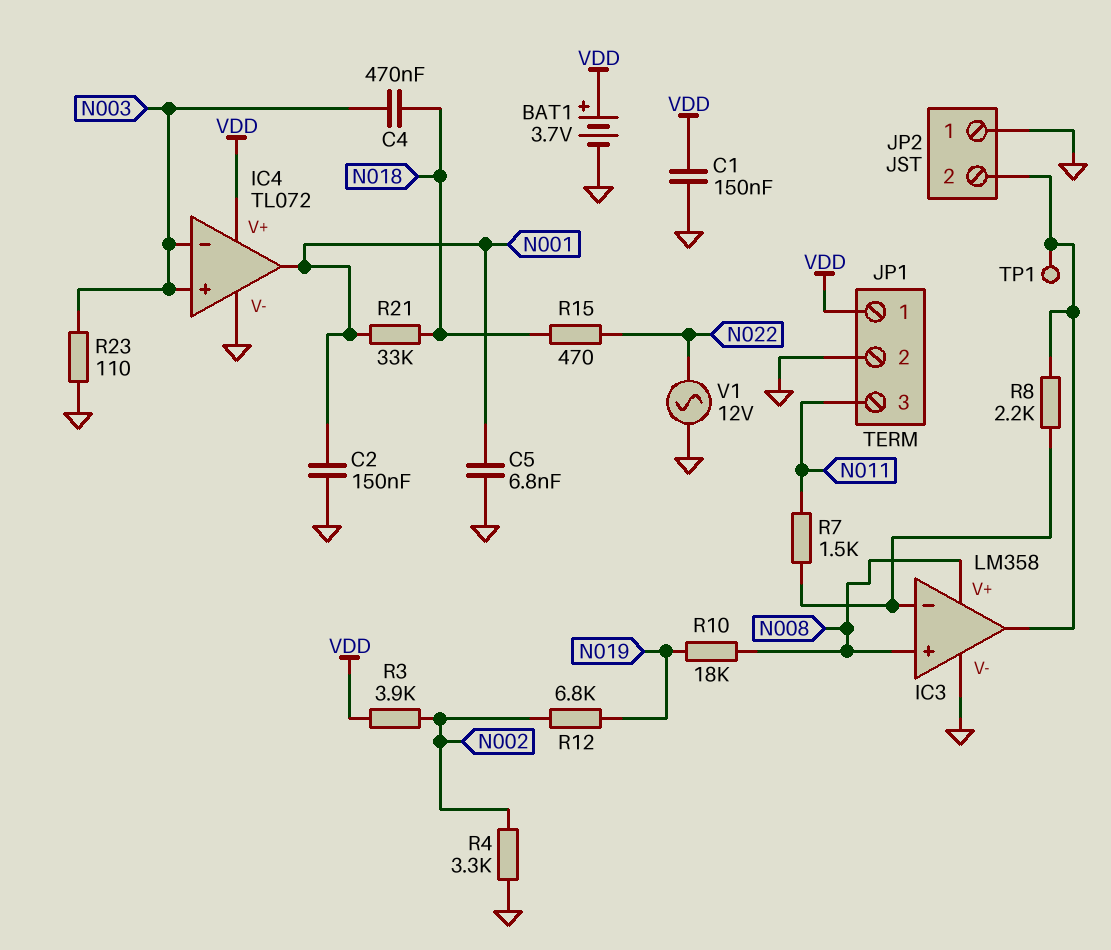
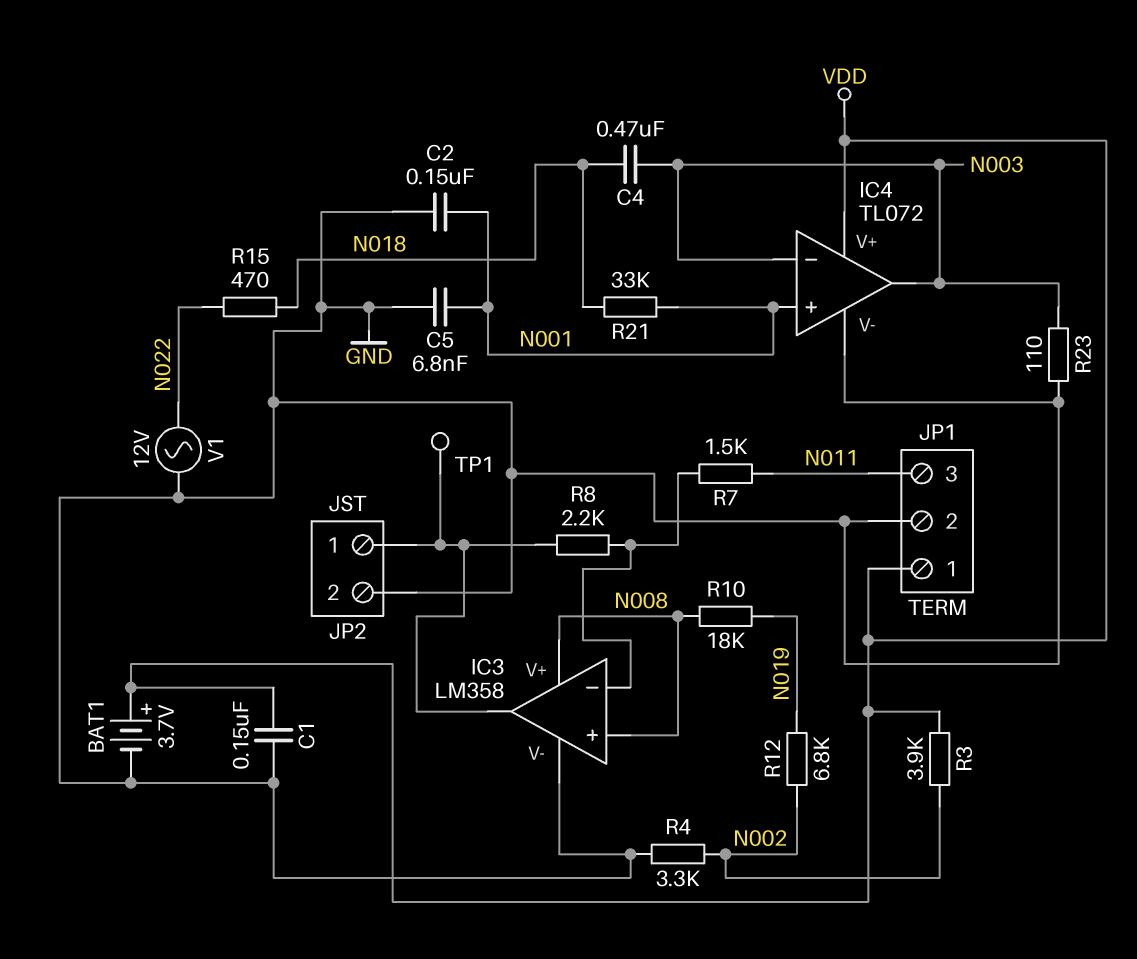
IC4 pin in+: N003 -> N001
IC4 pin out: N001 -> N003
JP2 pin 1: GND -> IC3/out
JP2 pin 2: IC3/out -> GND

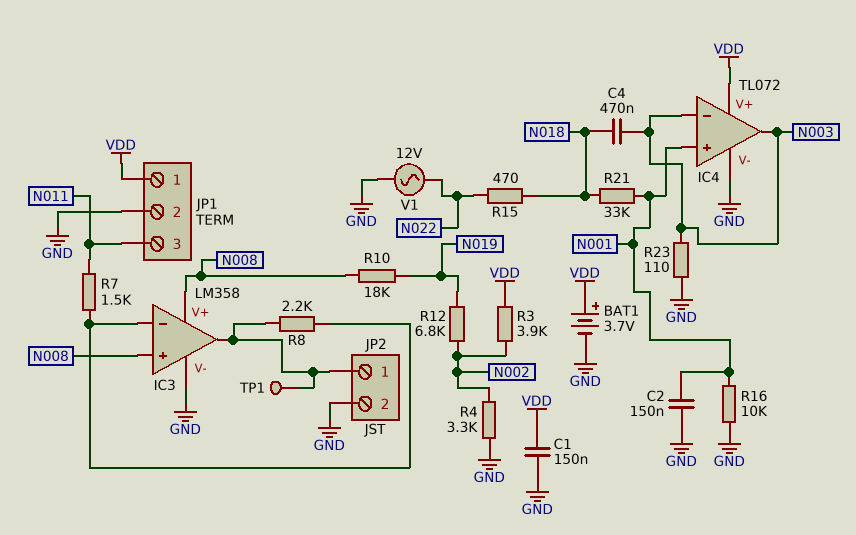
C5: 6.8nF (GND, N001) -> none
R16: none -> 10k (GND, N001)

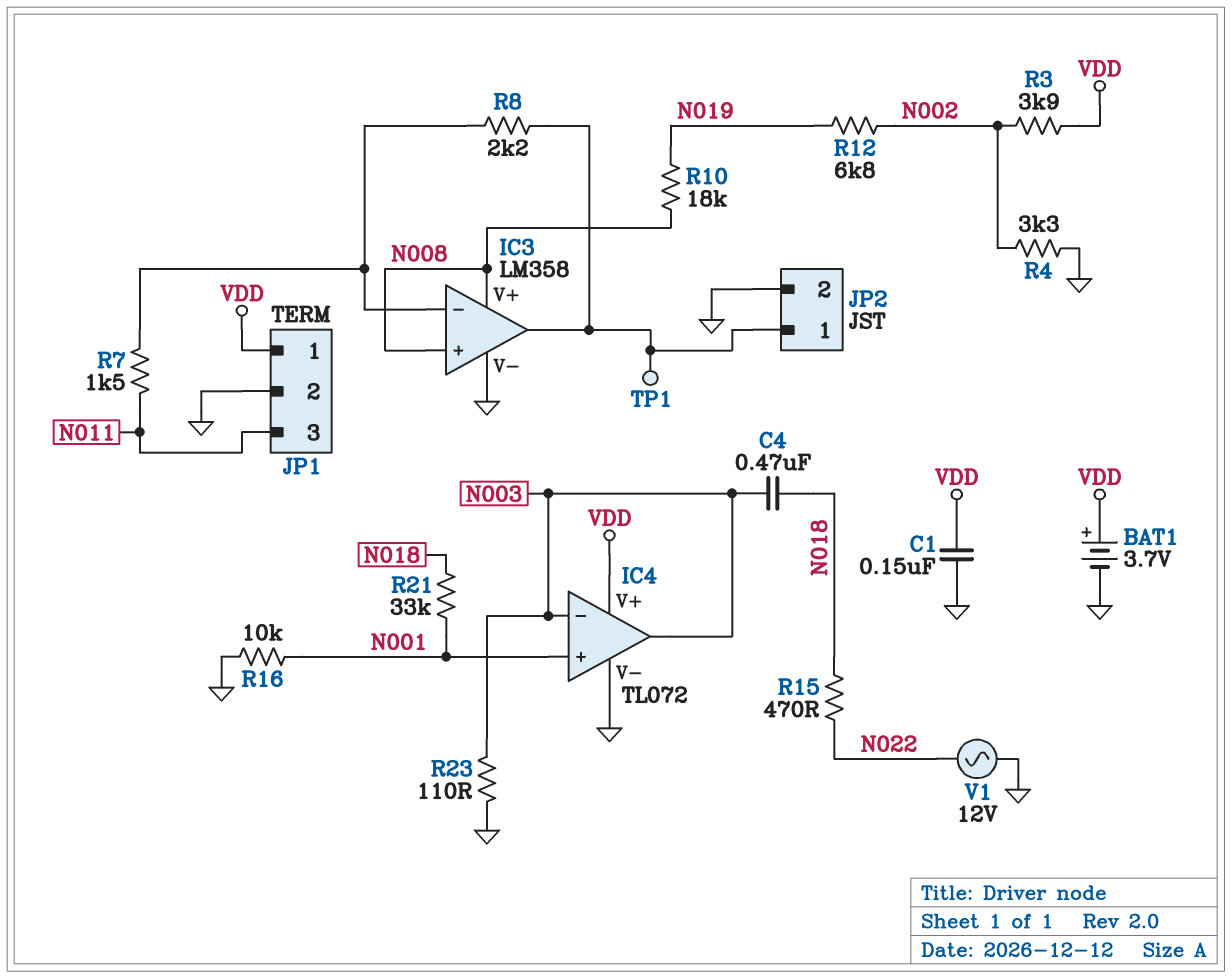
C2: 150nF (GND, N001) -> none

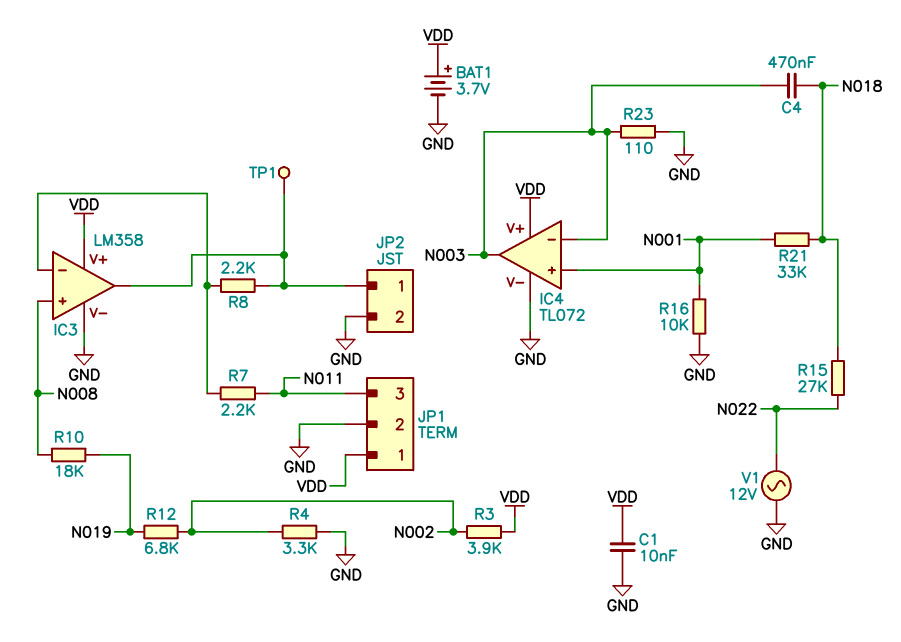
C1: 150nF (GND, VDD) -> 10nF (GND, VDD)
IC3 pin V+: N008 -> VDD
R7: 1.5k (IC3/in-, N011) -> 2.2k (IC3/in-, N011)
R15: 470 (N018, N022) -> 27k (N018, N022)

